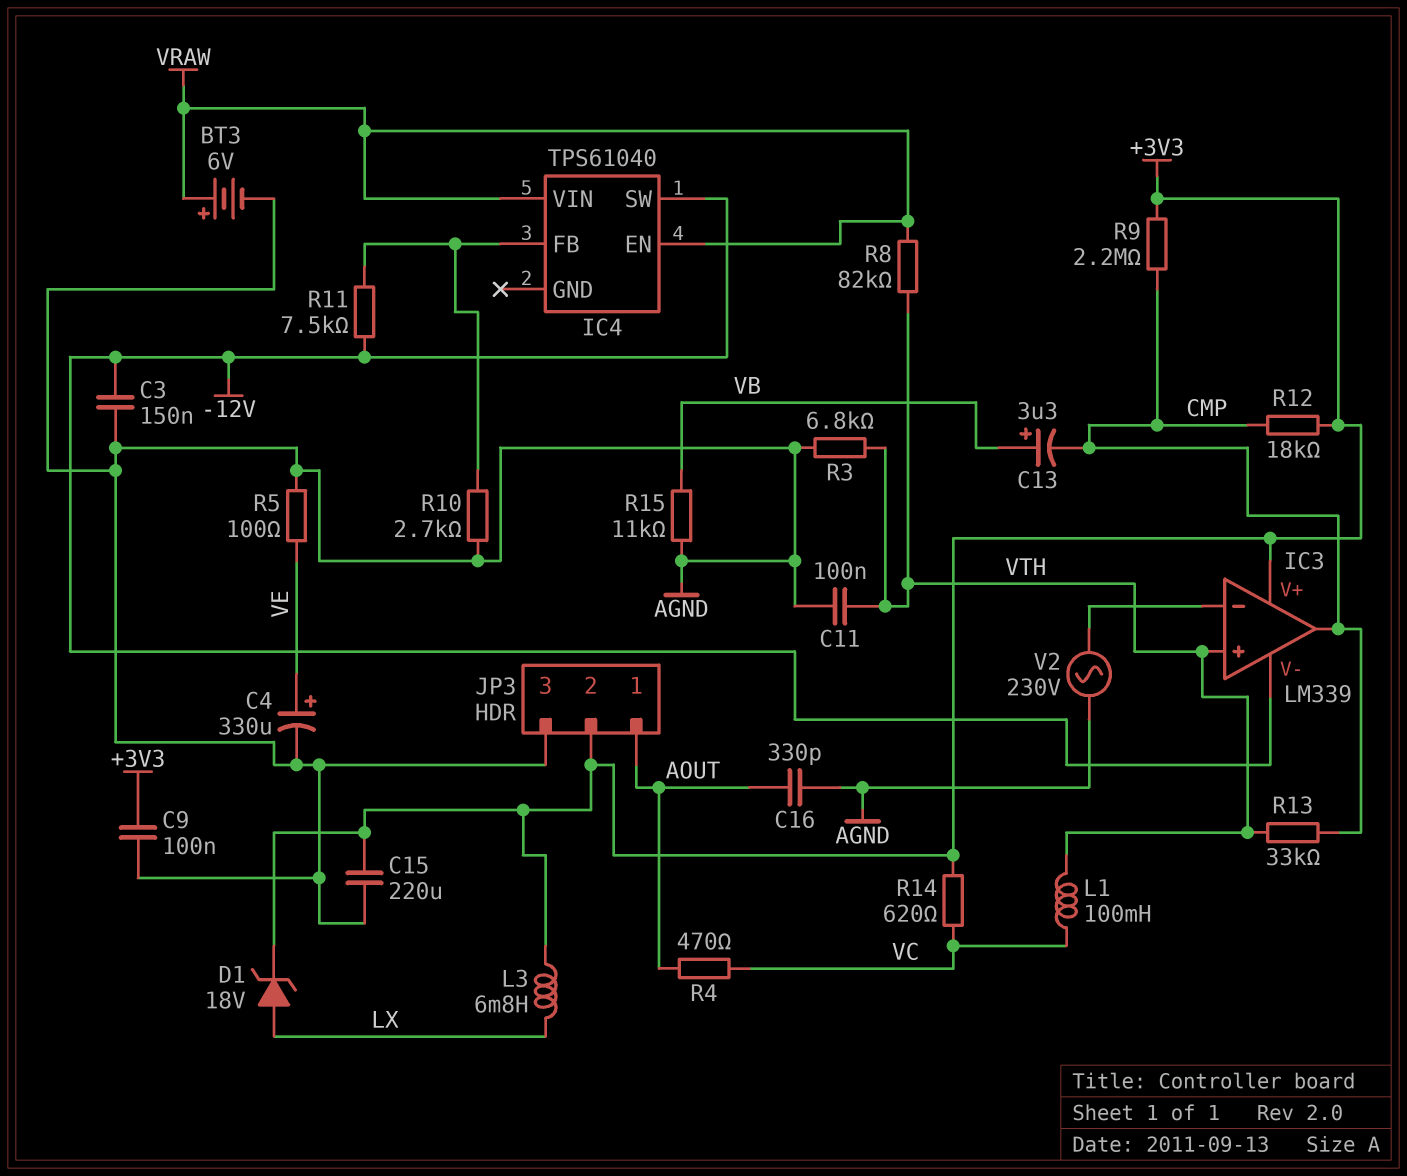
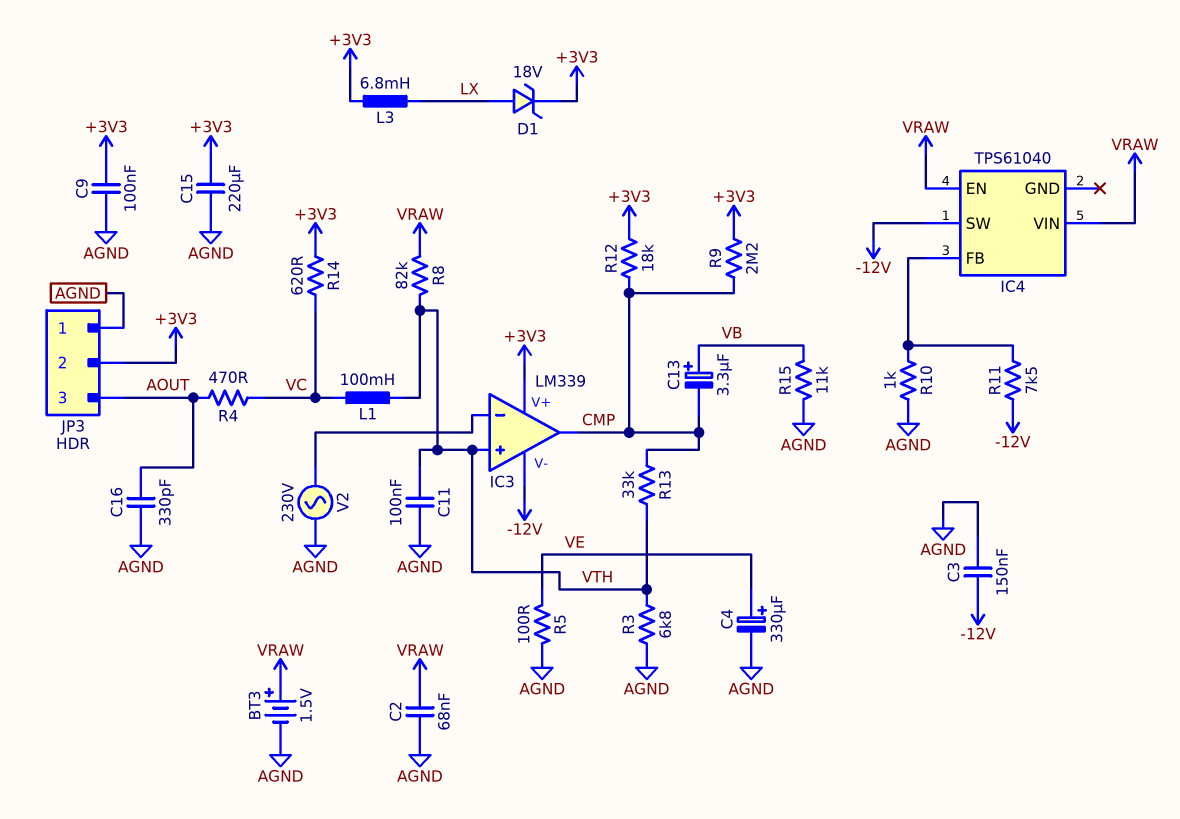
BT3: 6V (plus VRAW, minus AGND) -> 1.5V (plus VRAW, minus AGND)
C2: none -> 68nF (AGND, VRAW)
JP3 pin 1: AOUT -> AGND
JP3 pin 3: AGND -> AOUT
R10: 2.7k (AGND, IC4/FB) -> 1k (AGND, IC4/FB)

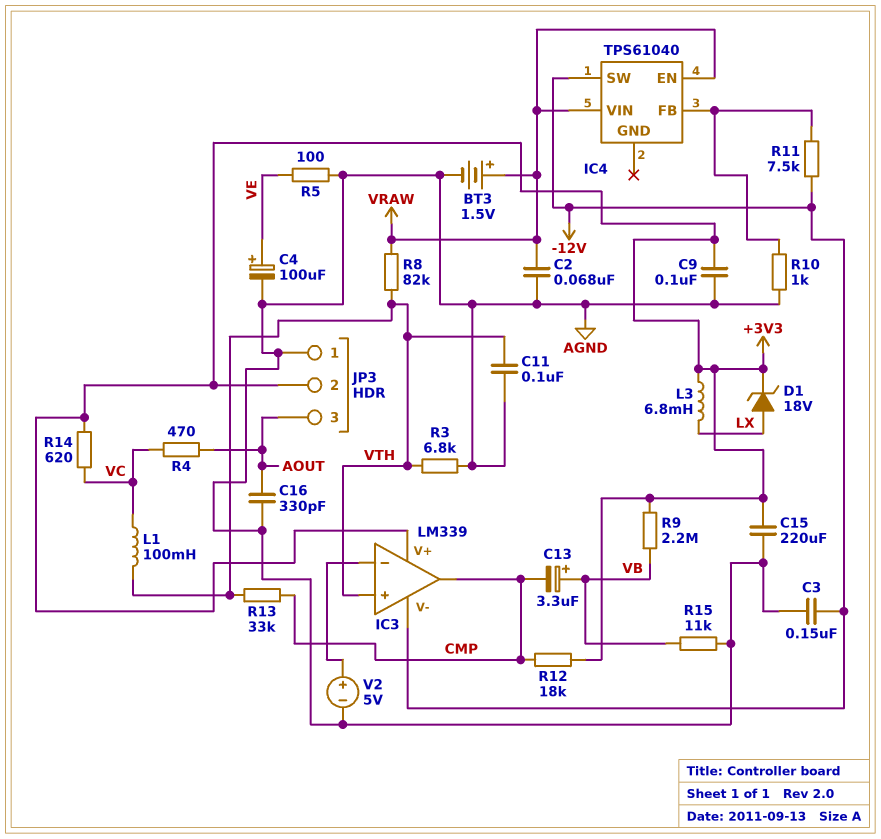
C4: 330uF (plus VE, minus AGND) -> 100uF (plus VE, minus AGND)
R9: 2.2M (+3V3, CMP) -> 2.2M (+3V3, VB)
V2: AC 230V (AGND, IC3/in-) -> 5V (plus IC3/in-, minus AGND)

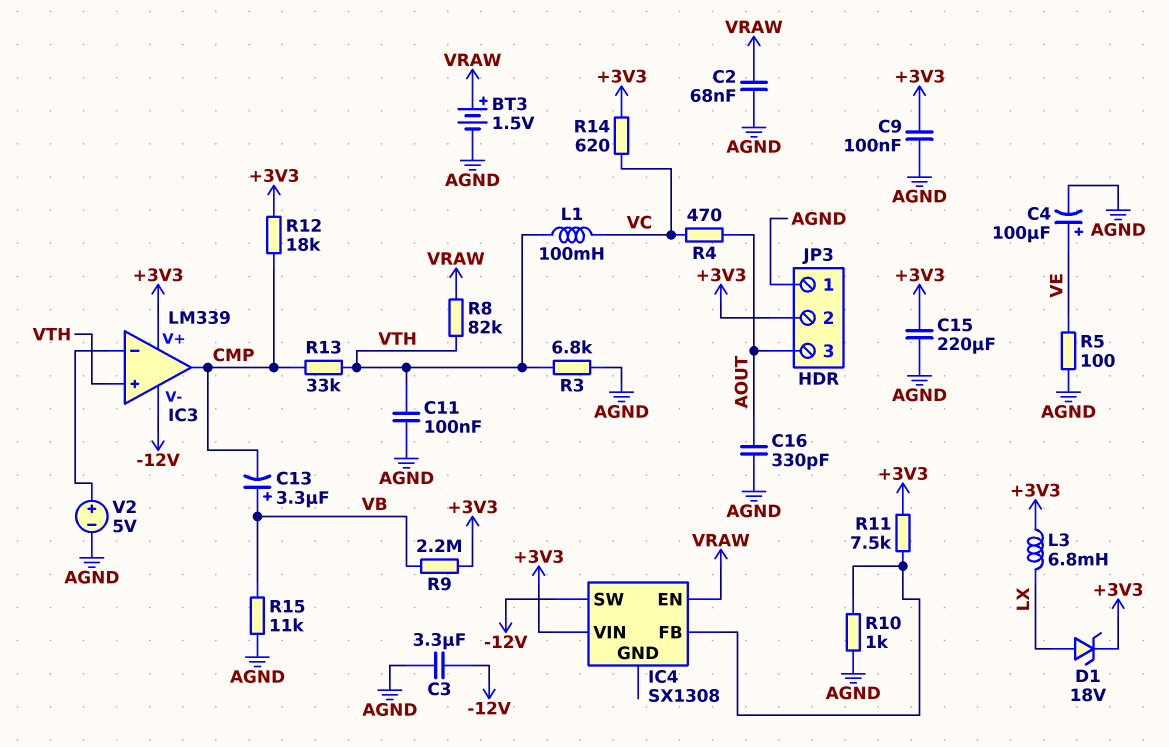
C3: 150nF (-12V, AGND) -> 3.3uF (-12V, AGND)
IC4: TPS61040 -> SX1308
IC4 pin VIN: VRAW -> +3V3
R11: 7.5k (-12V, IC4/FB) -> 7.5k (+3V3, IC4/FB)

